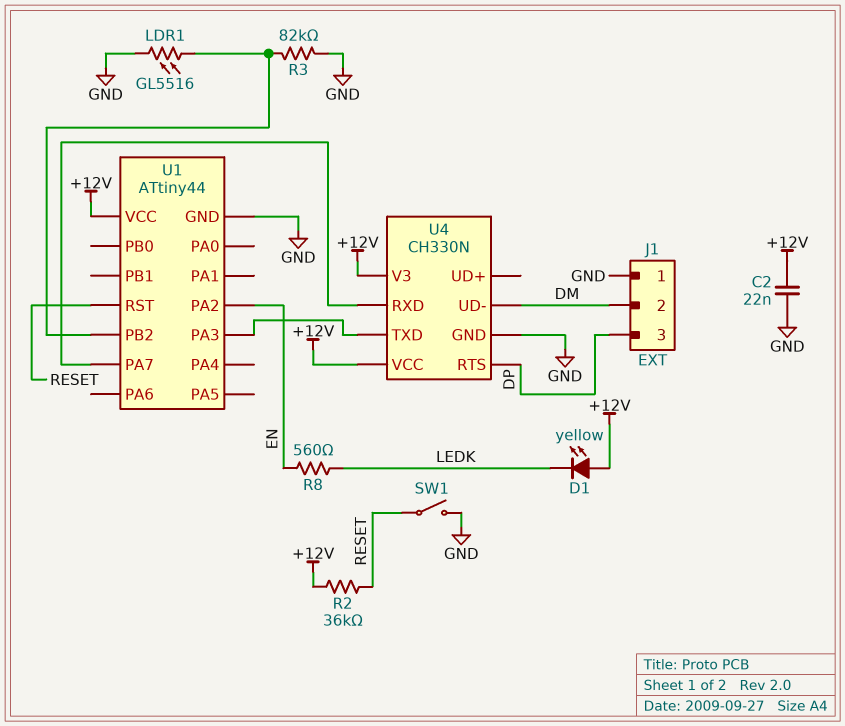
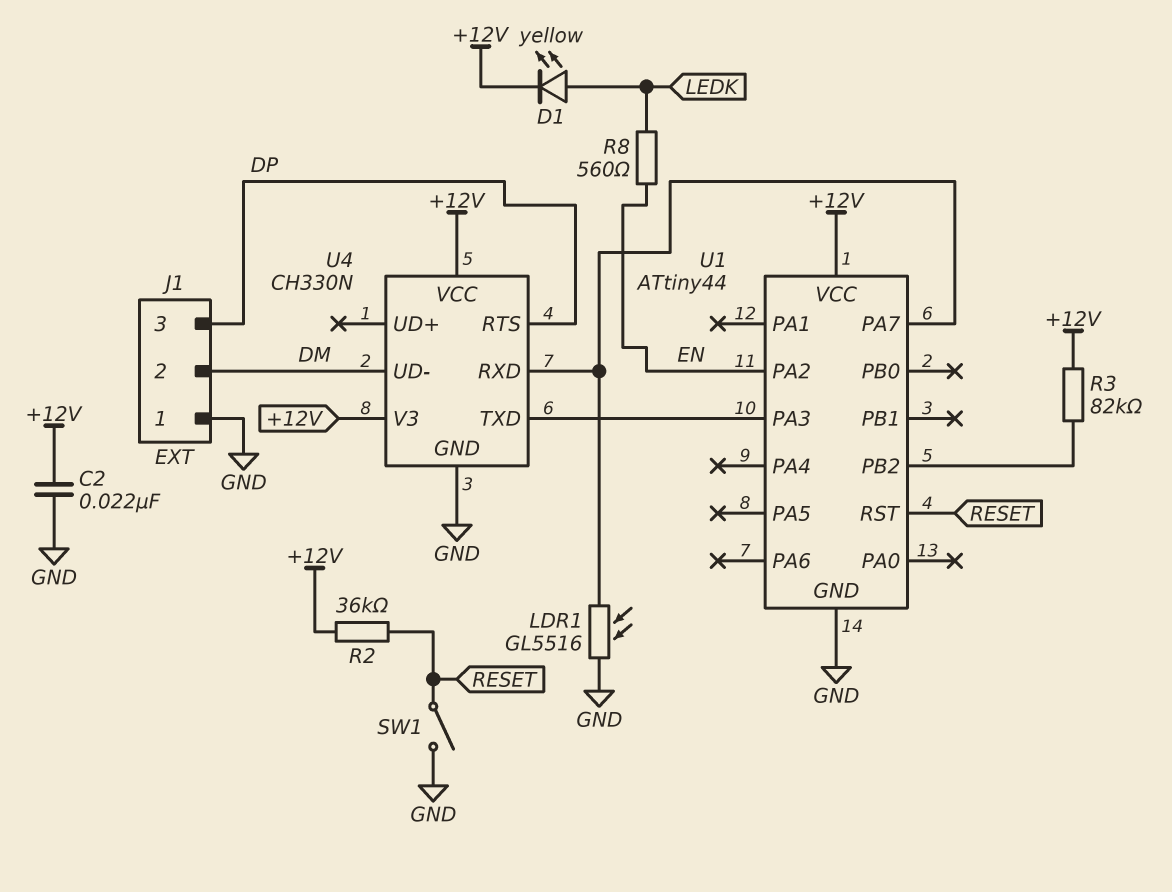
D1: LED yellow (A +12V, K LEDK) -> LED yellow (A LEDK, K +12V)
LDR1: GL5516 (GND, U1/PB2) -> GL5516 (GND, U1/PA7)
R3: 82k (GND, U1/PB2) -> 82k (+12V, U1/PB2)

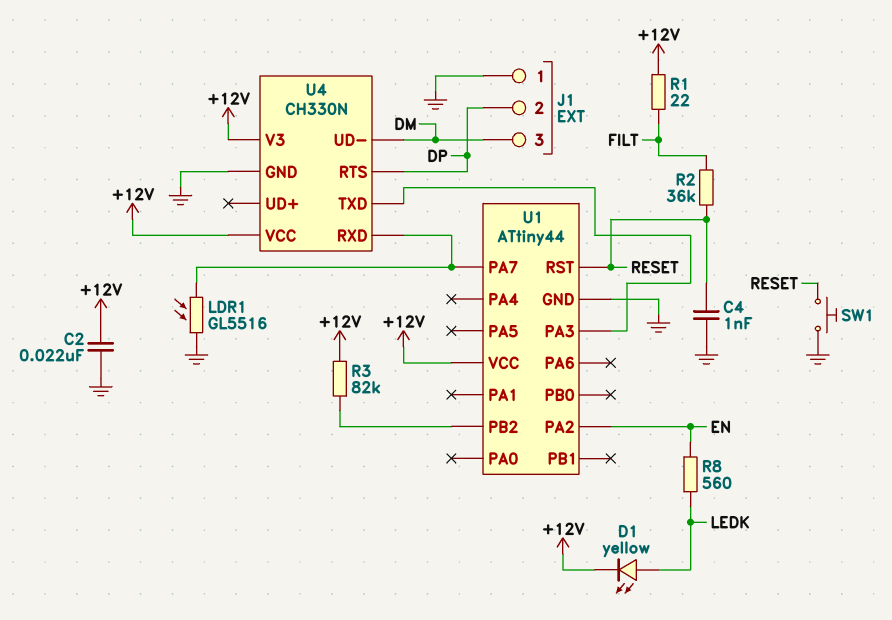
C4: none -> 1nF (GND, RESET)
J1 pin 2: DM -> DP
J1 pin 3: DP -> DM
R1: none -> 22 (+12V, FILT)
R2: 36k (+12V, RESET) -> 36k (FILT, RESET)
SW1: switch (GND, RESET) -> button (GND, RESET)

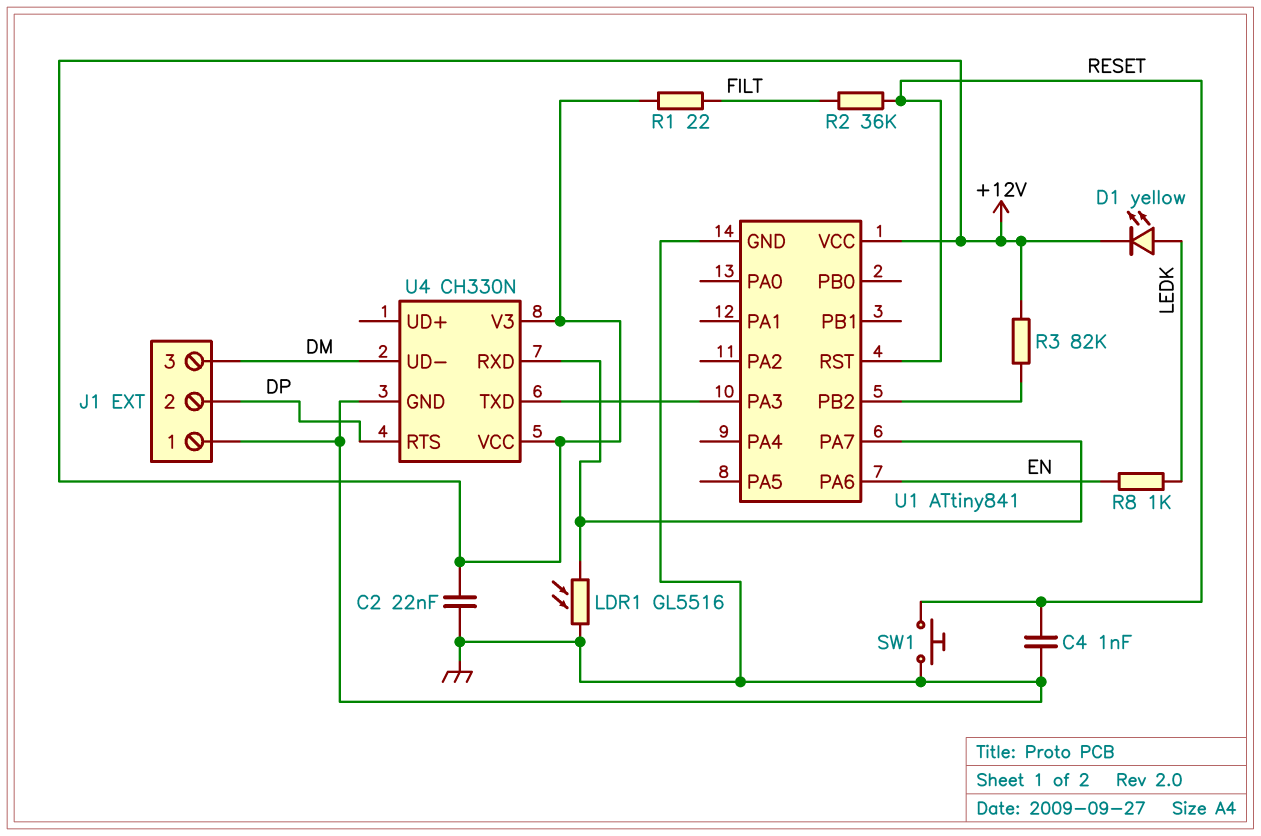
R8: 560 (EN, LEDK) -> 1k (EN, LEDK)
U1: ATtiny44 -> ATtiny841
U1 pin PA2: EN -> none
U1 pin PA6: none -> EN

